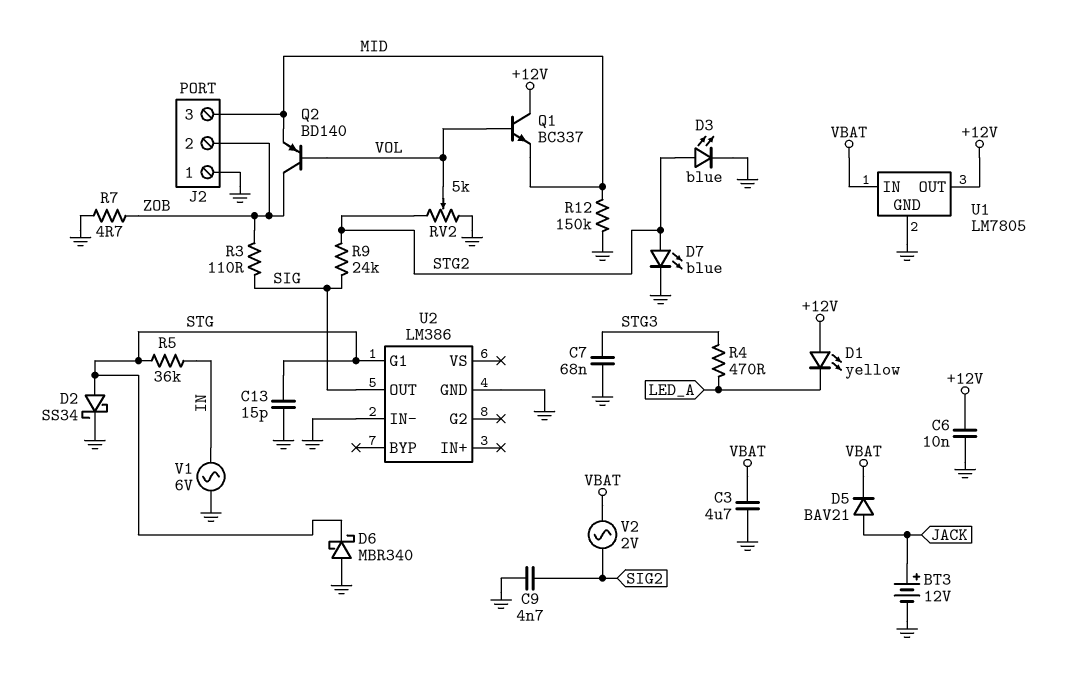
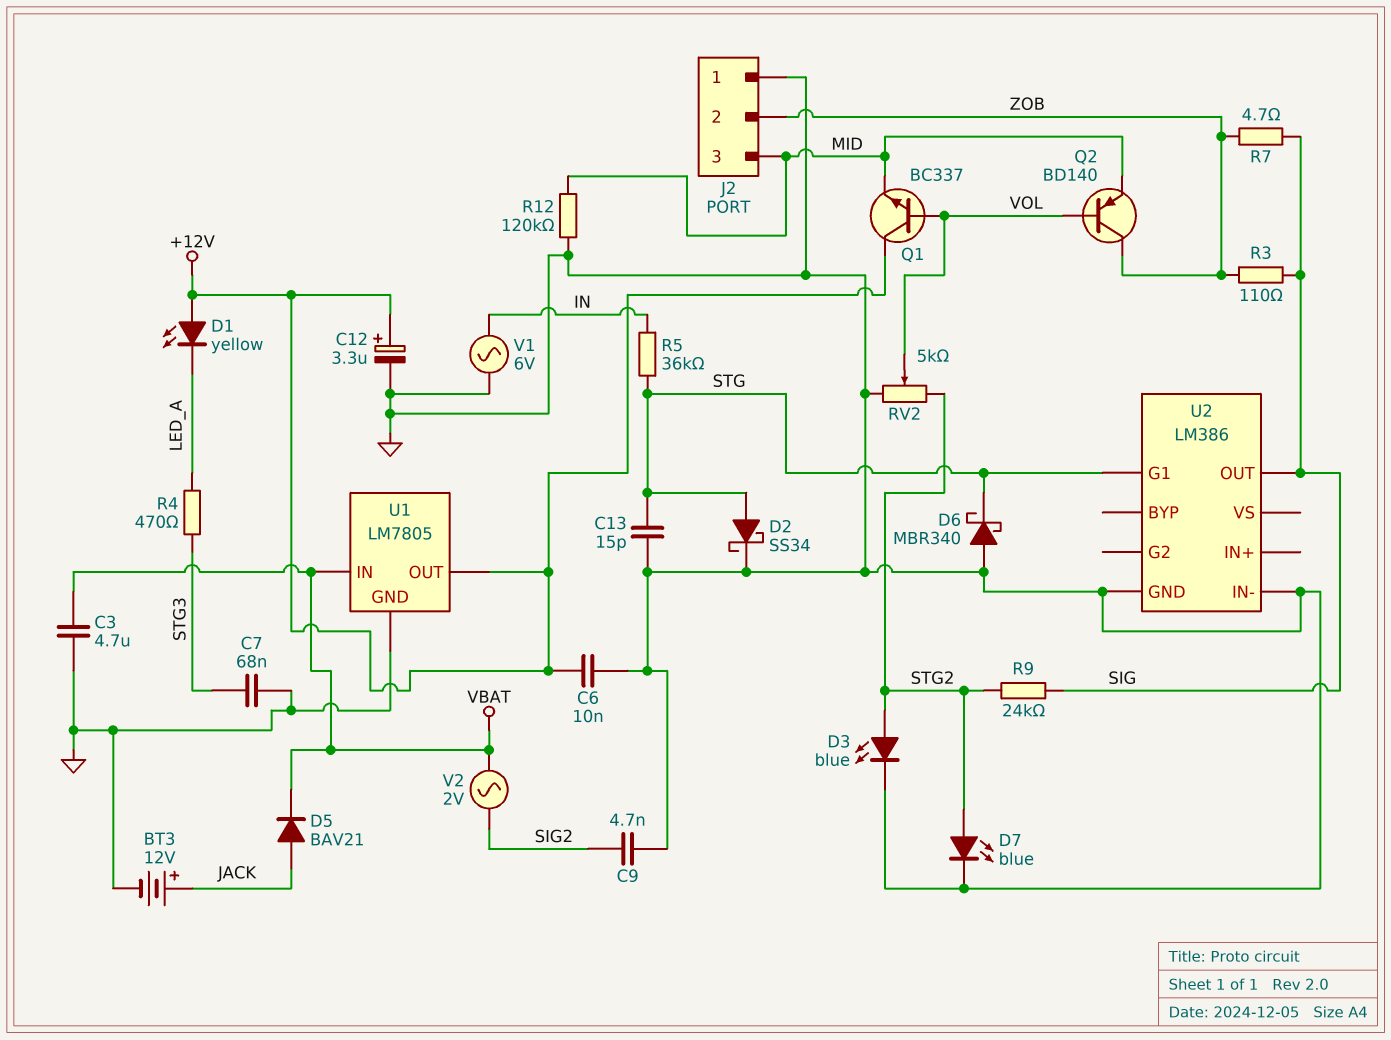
C12: none -> 3.3uF (plus +12V, minus GND)
R7: 4.7 (GND, ZOB) -> 4.7 (SIG, ZOB)
R12: 150k (GND, MID) -> 120k (GND, MID)

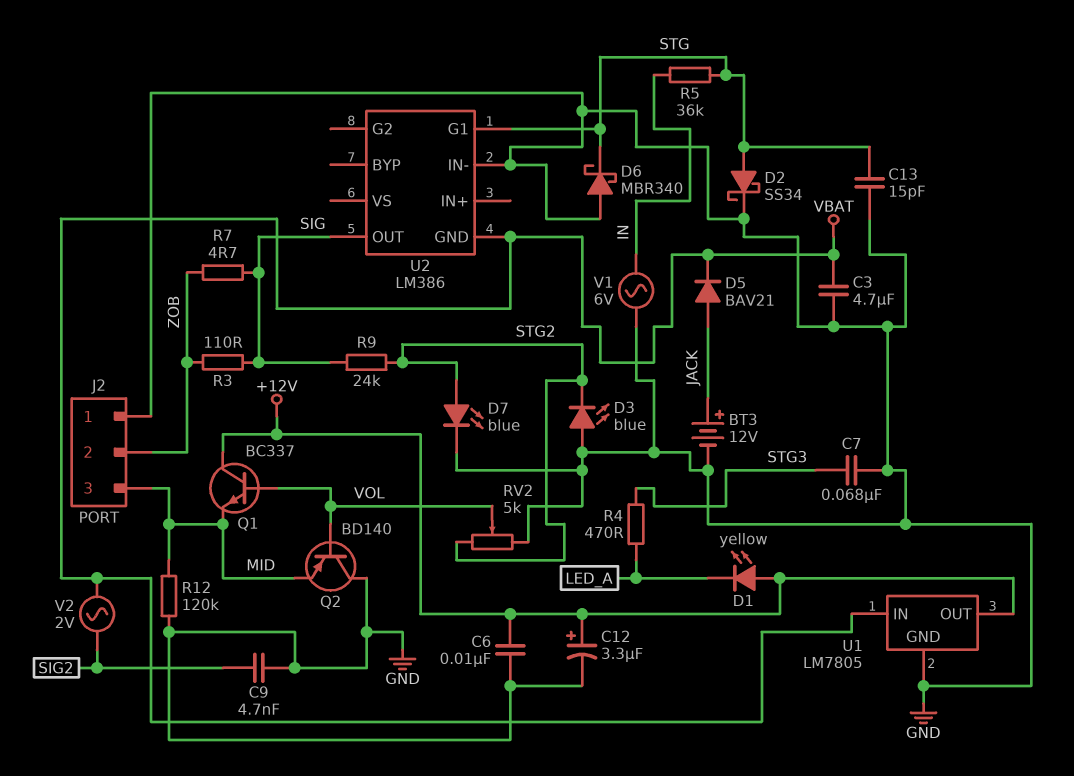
D3: LED blue (A STG2, K GND) -> LED blue (A GND, K STG2)
Q2: PNP BD140 (B VOL, C ZOB, E MID) -> PNP BD140 (B VOL, C GND, E MID)
U2 pin GND: GND -> VBAT

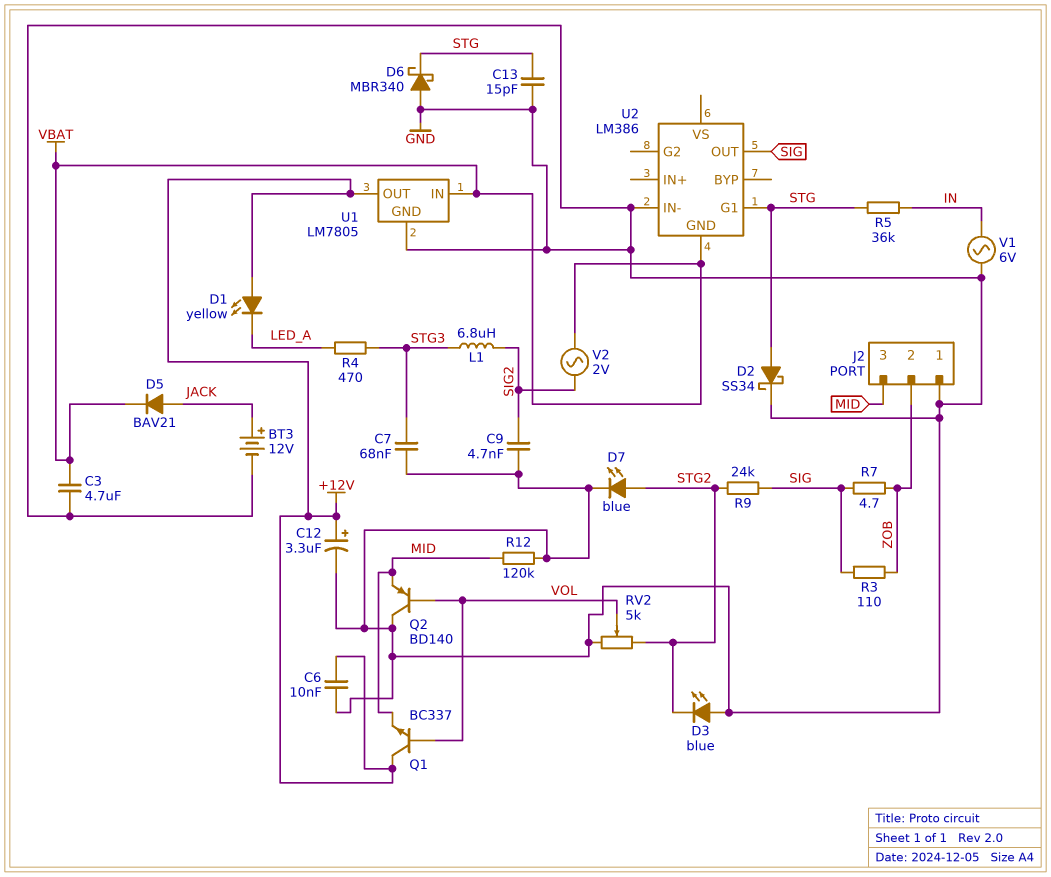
L1: none -> 6.8uH (SIG2, STG3)

